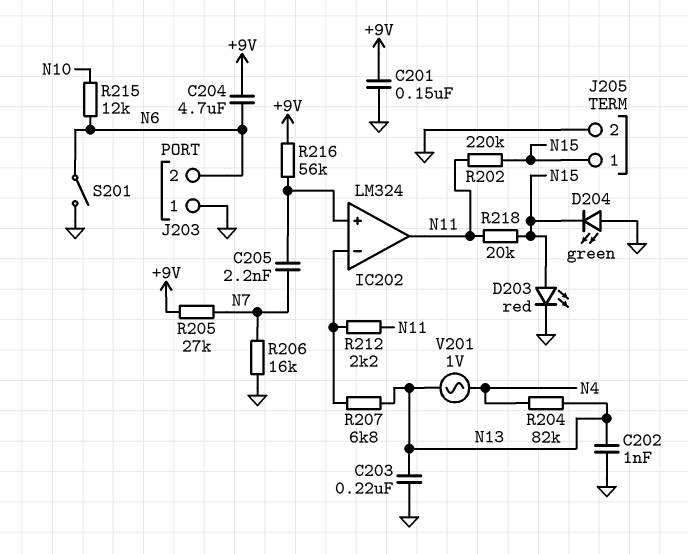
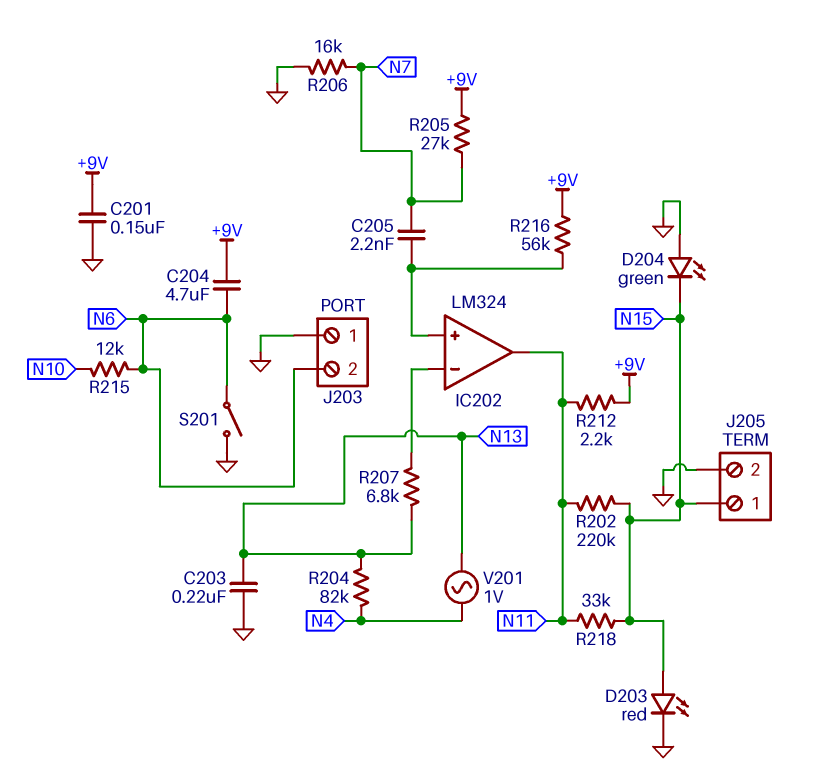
C202: 1nF (GND, N13) -> none
R212: 2.2k (IC202/in-, N11) -> 2.2k (+9V, N11)
R218: 20k (N11, N15) -> 33k (N11, N15)

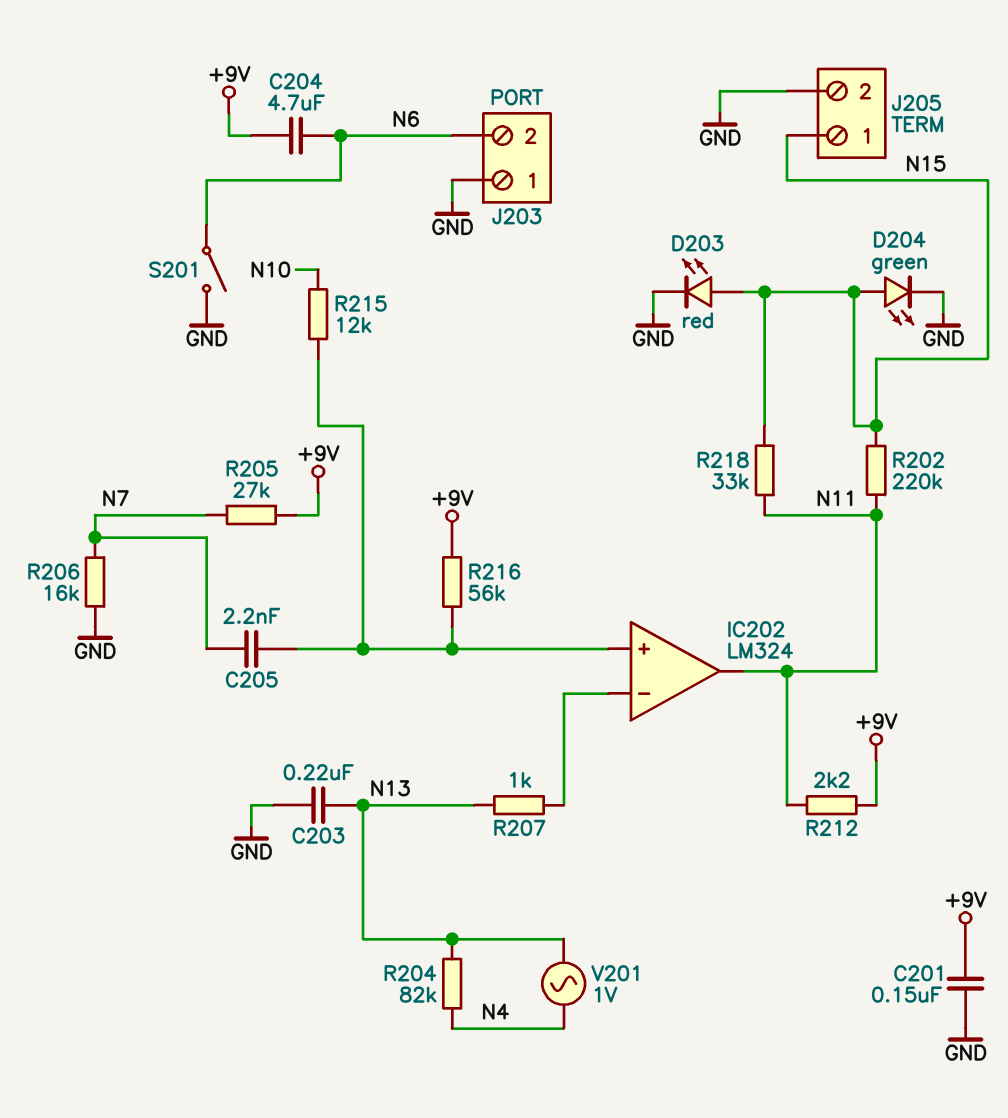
D204: LED green (A GND, K N15) -> LED green (A N15, K GND)
R207: 6.8k (IC202/in-, N13) -> 1k (IC202/in-, N13)
R215: 12k (N6, N10) -> 12k (IC202/in+, N10)

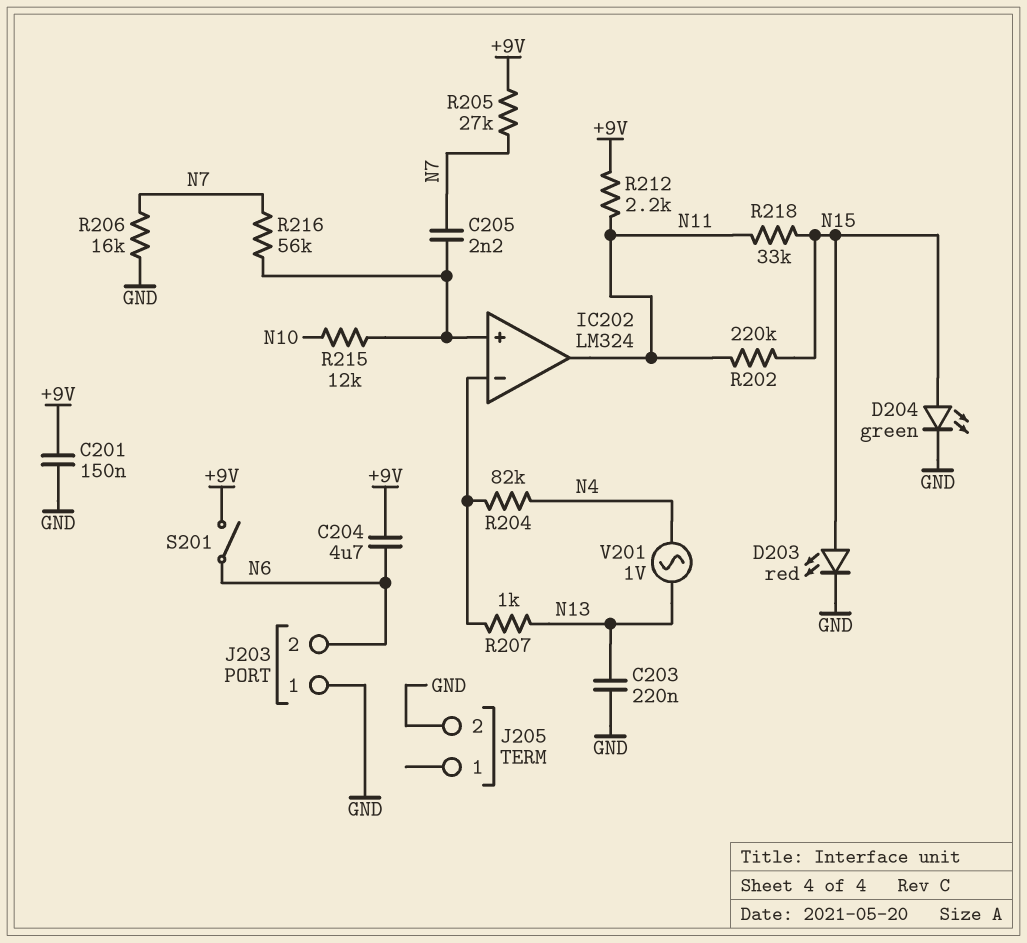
J205 pin 1: N15 -> none
R204: 82k (N4, N13) -> 82k (IC202/in-, N4)
R216: 56k (+9V, IC202/in+) -> 56k (IC202/in+, N7)
S201: switch (GND, N6) -> switch (+9V, N6)

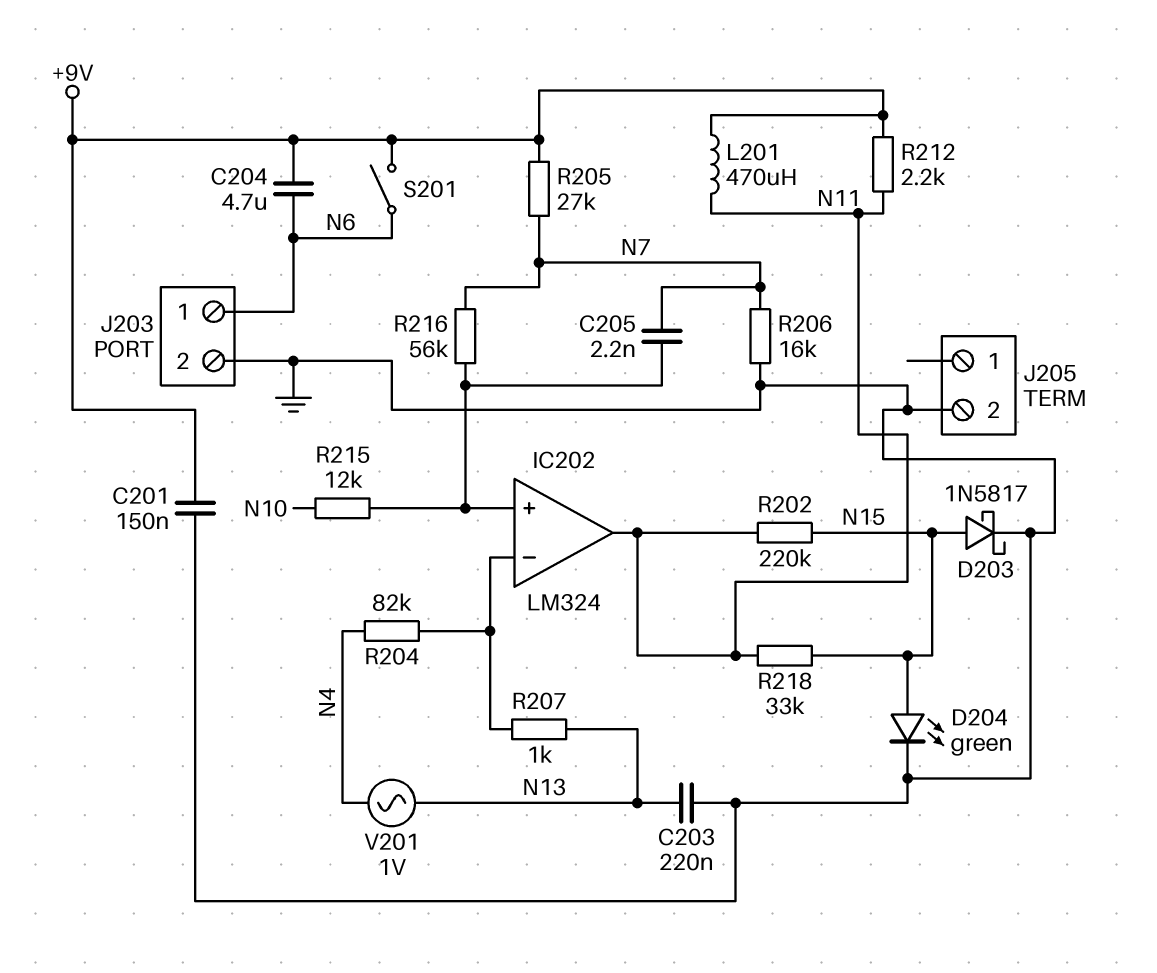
D203: LED red (A N15, K GND) -> schottky 1N5817 (A N15, K GND)
J203 pin 1: GND -> N6
J203 pin 2: N6 -> GND
L201: none -> 470uH (+9V, N11)

